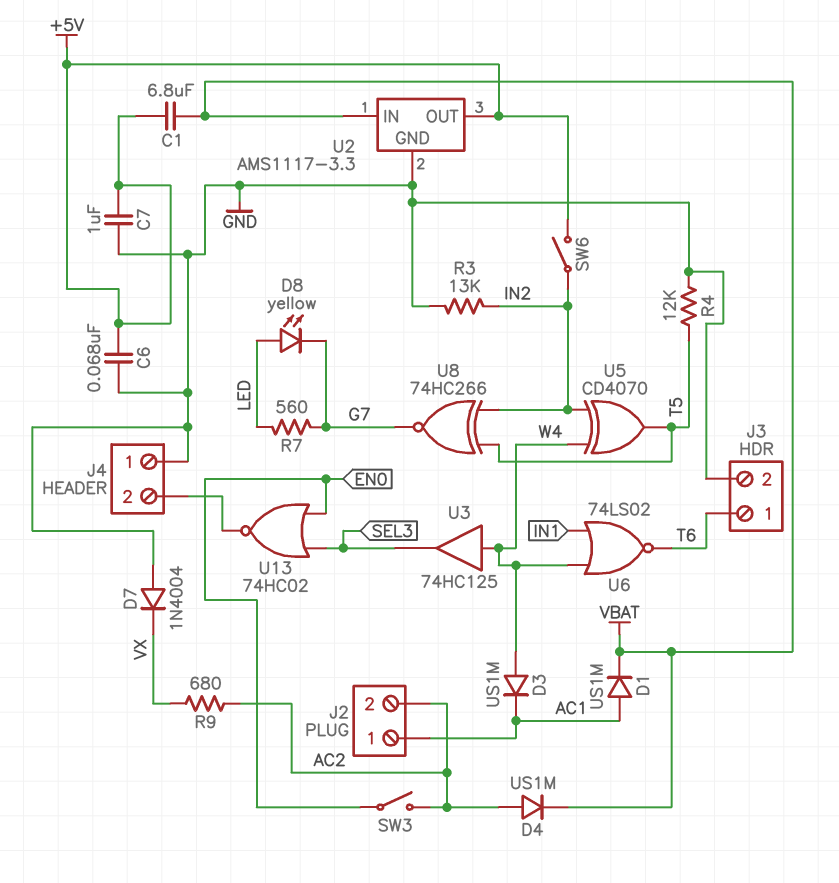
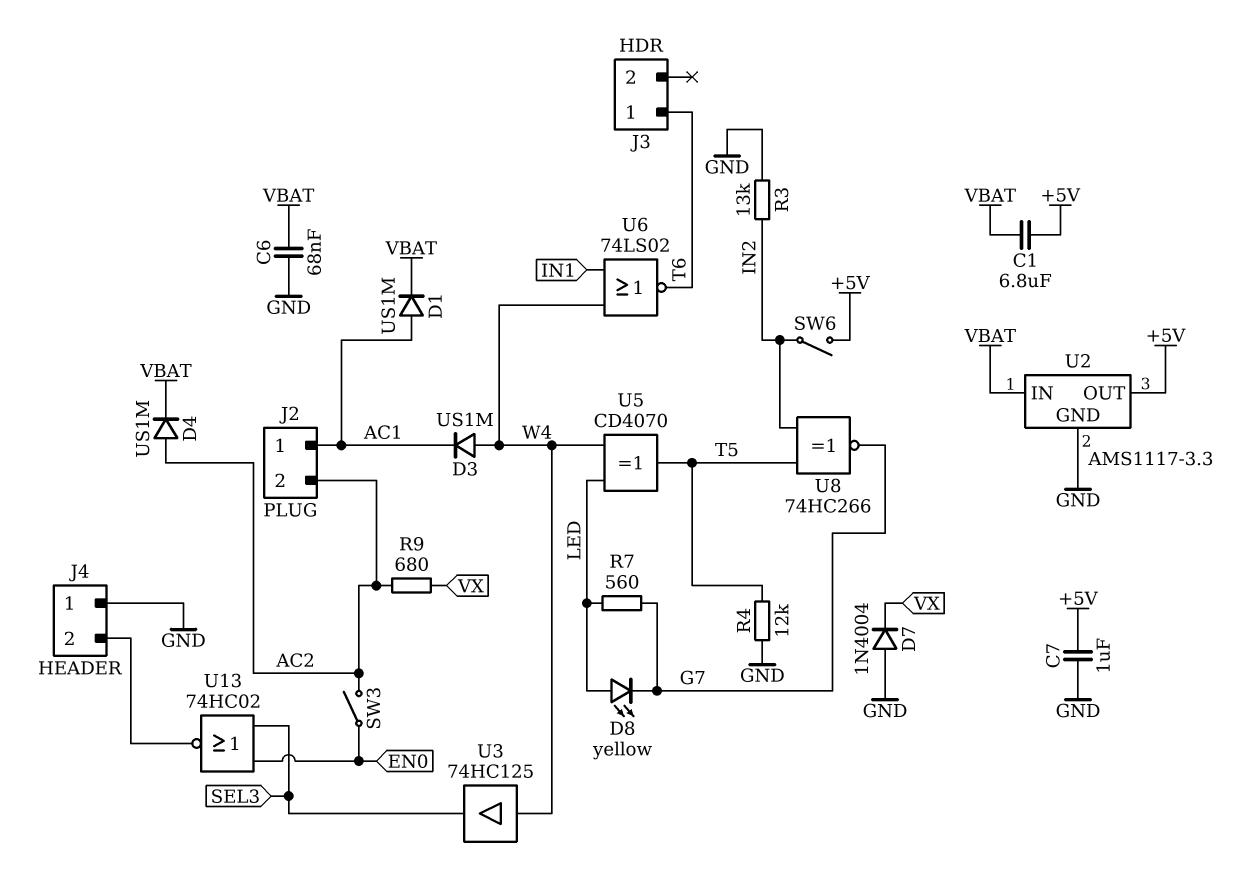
C6: 68nF (+5V, GND) -> 68nF (GND, VBAT)
J3 pin 2: GND -> none
U5: XOR CD4070 (in IN2, in W4, out T5) -> XOR CD4070 (in LED, in W4, out T5)

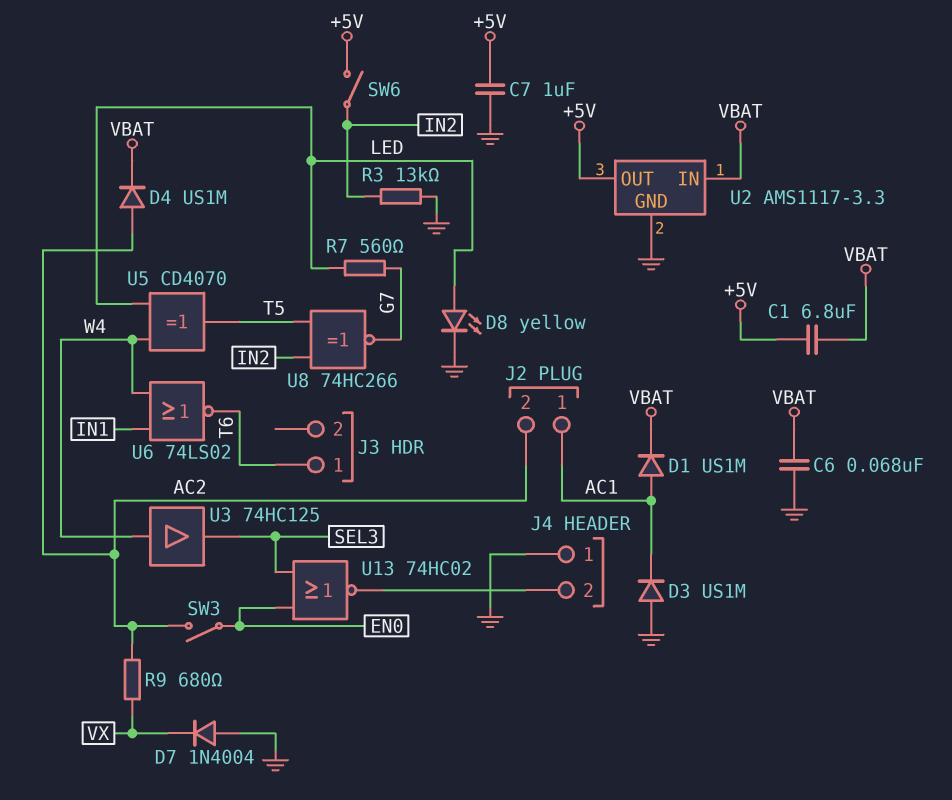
D3: diode US1M (A W4, K AC1) -> diode US1M (A GND, K AC1)
D8: LED yellow (A LED, K G7) -> LED yellow (A LED, K GND)
R4: 12k (GND, T5) -> none

